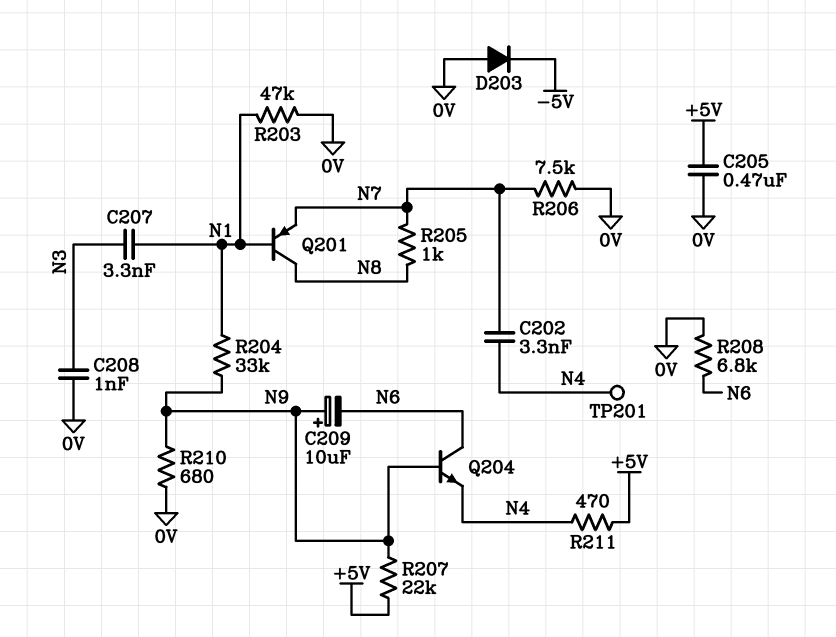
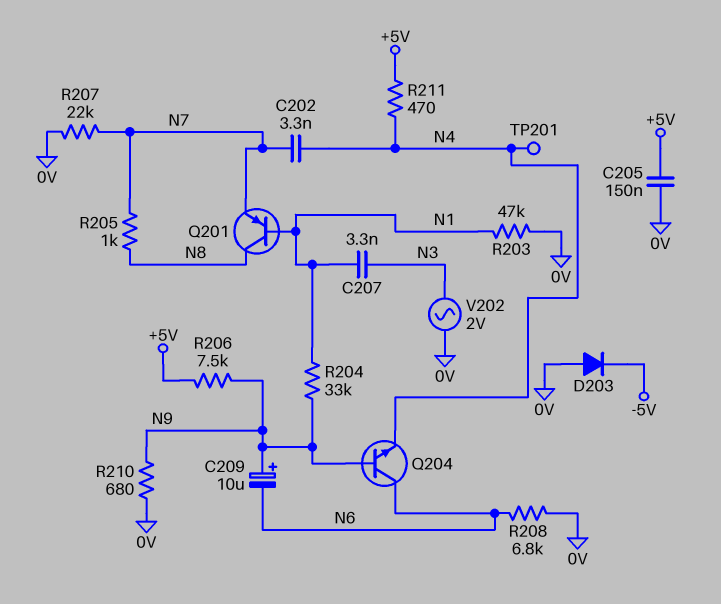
C205: 470nF (+5V, 0V) -> 150nF (+5V, 0V)
C208: 1nF (0V, N3) -> none
R206: 7.5k (0V, N7) -> 7.5k (+5V, N9)
R207: 22k (+5V, N9) -> 22k (0V, N7)
V202: none -> AC 2V (0V, N3)

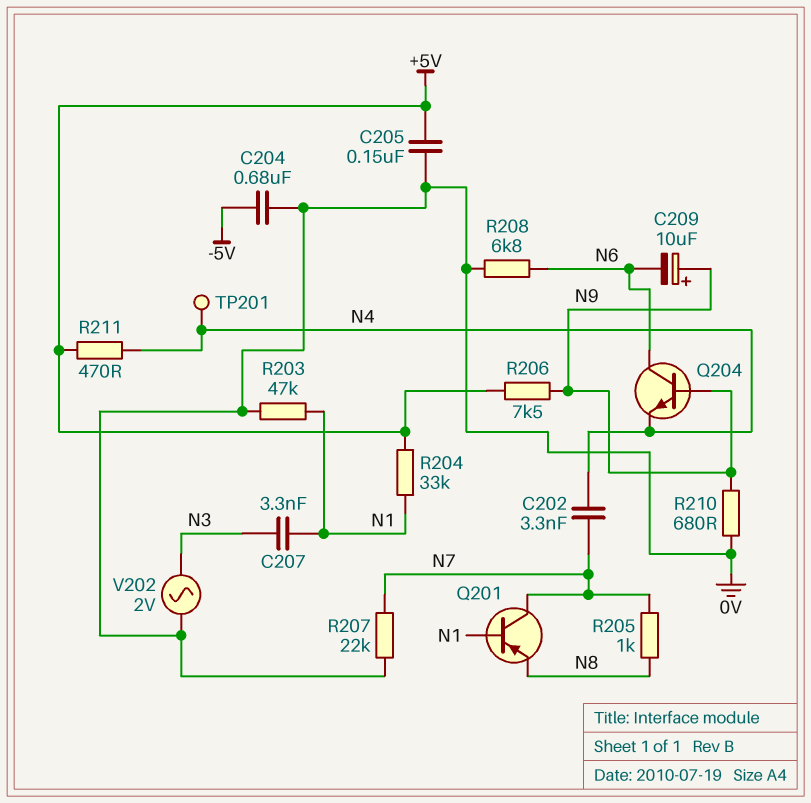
C204: none -> 680nF (-5V, 0V)
D203: diode (A 0V, K -5V) -> none
Q201: PNP (B N1, C N8, E N7) -> PNP (B N1, C N7, E N8)
R204: 33k (N1, N9) -> 33k (+5V, N1)

